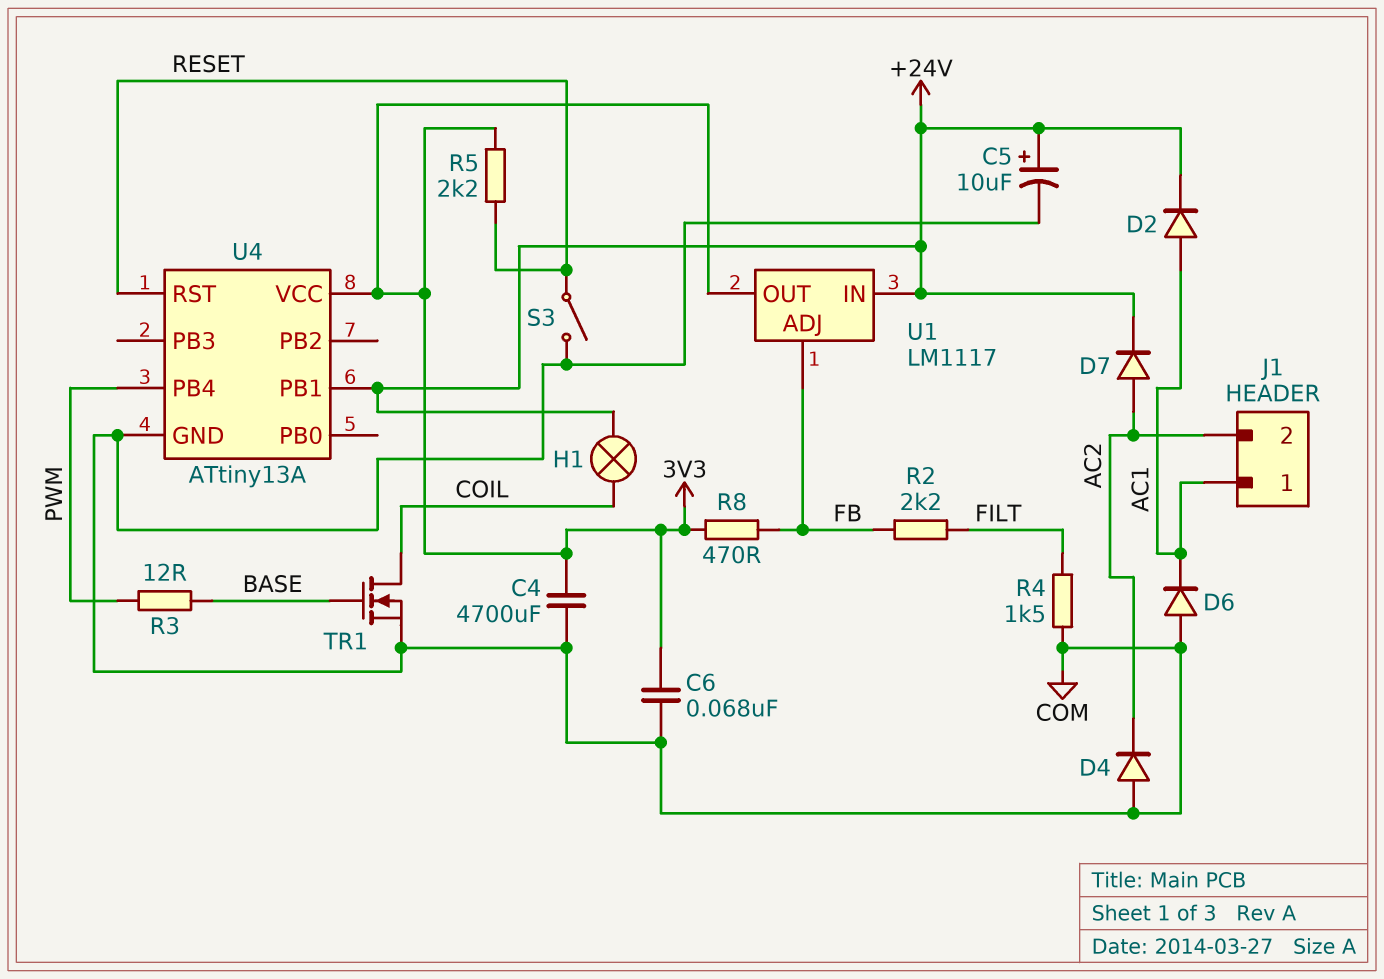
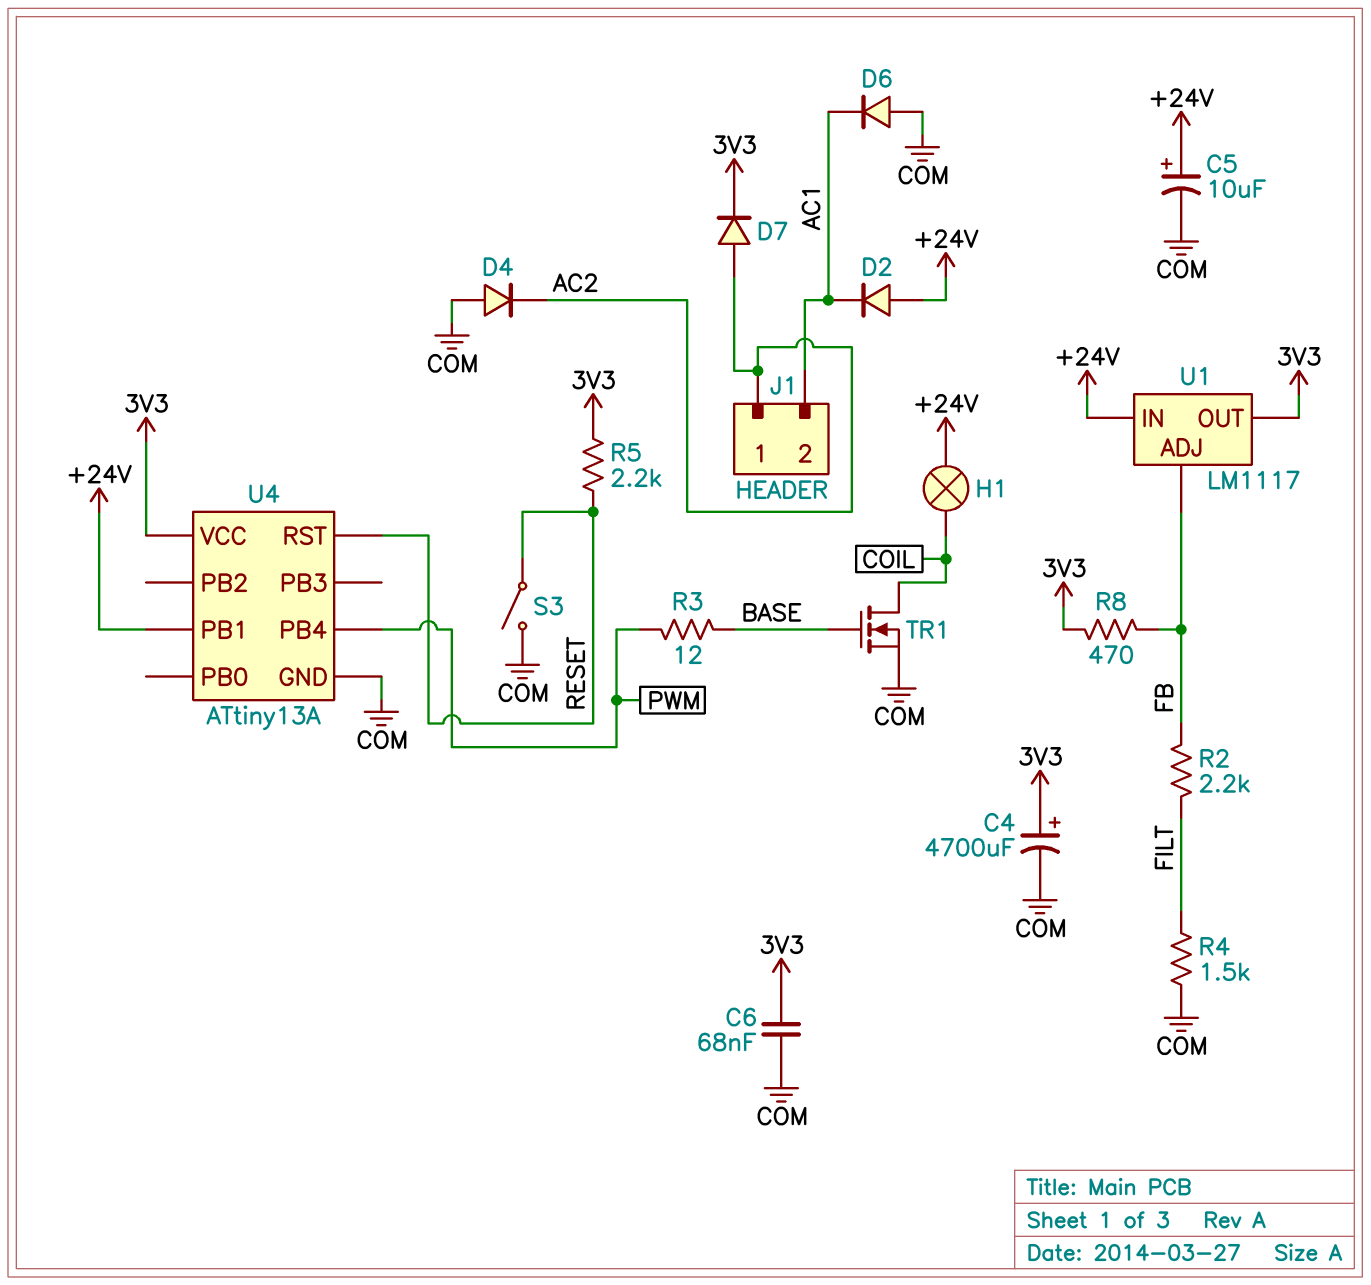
C4: 4700uF (3V3, COM) -> 4700uF (plus 3V3, minus COM)
D2: diode (A AC1, K +24V) -> diode (A +24V, K AC1)
D7: diode (A AC2, K +24V) -> diode (A AC2, K 3V3)
J1 pin 1: AC1 -> AC2
J1 pin 2: AC2 -> AC1

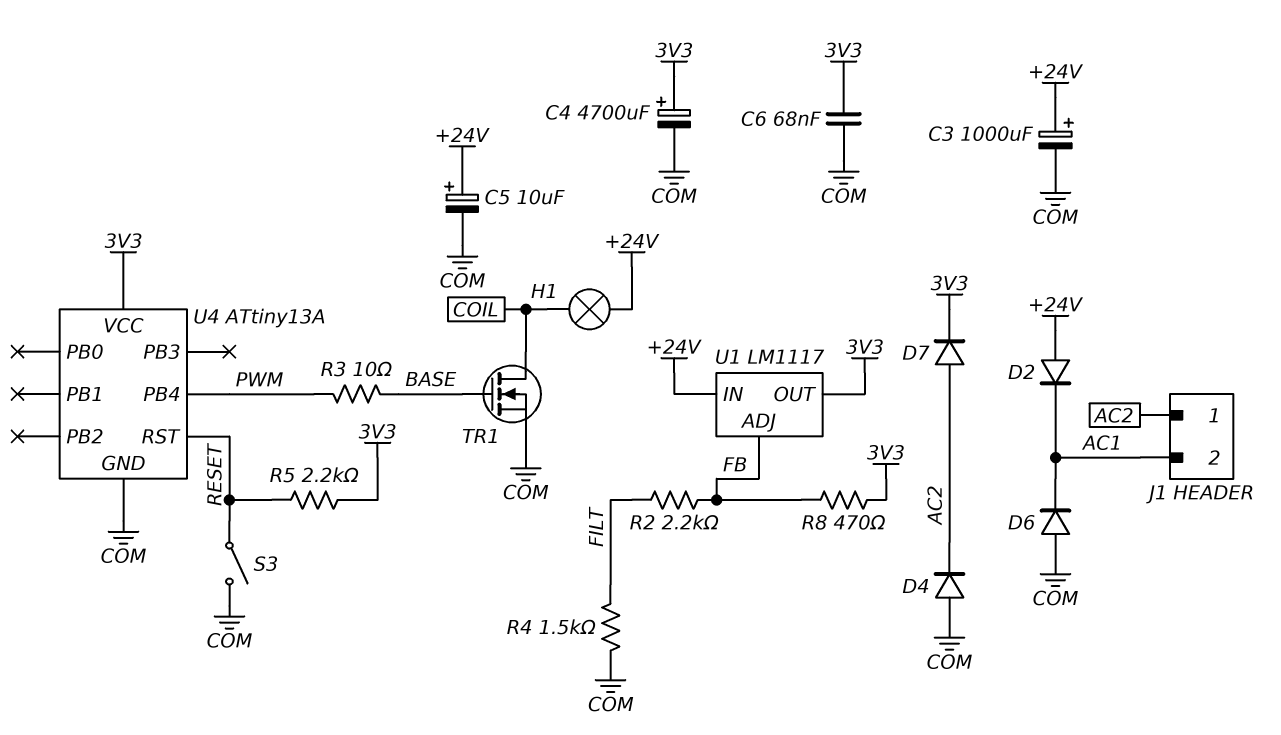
C3: none -> 1000uF (plus +24V, minus COM)
R3: 12 (BASE, PWM) -> 10 (BASE, PWM)
U4 pin PB1: +24V -> none

